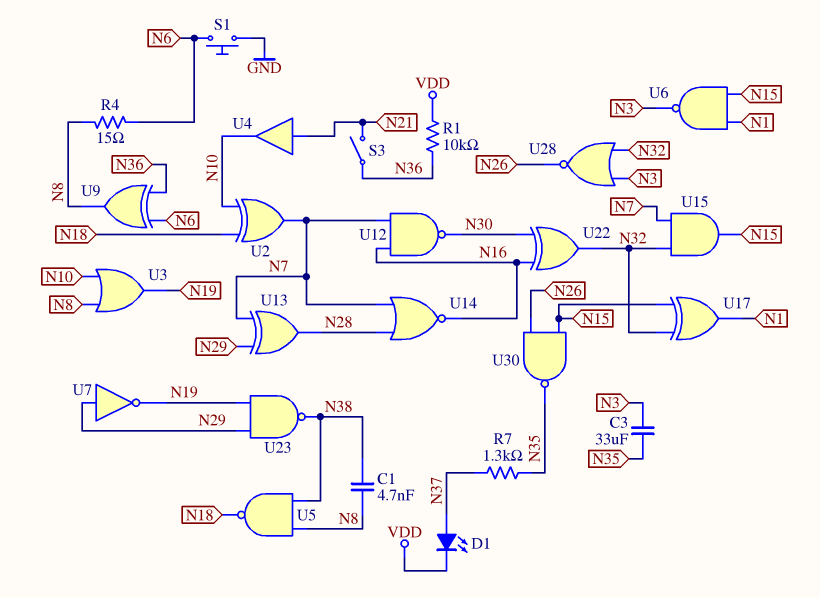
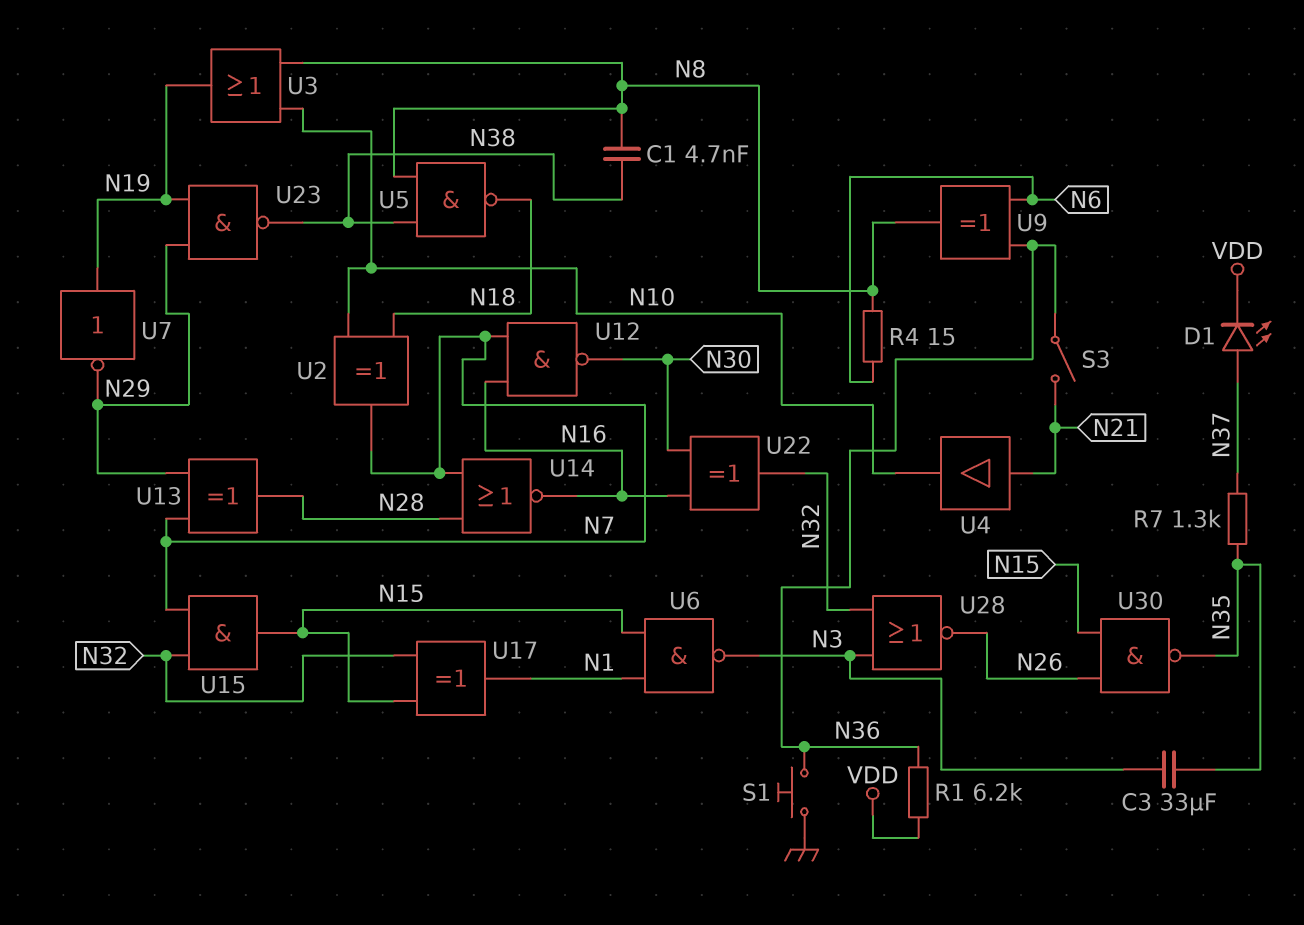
R1: 10k (N36, VDD) -> 6.2k (N36, VDD)
S1: button (GND, N6) -> button (GND, N36)
U7: NOT (in N29, out N19) -> NOT (in N19, out N29)

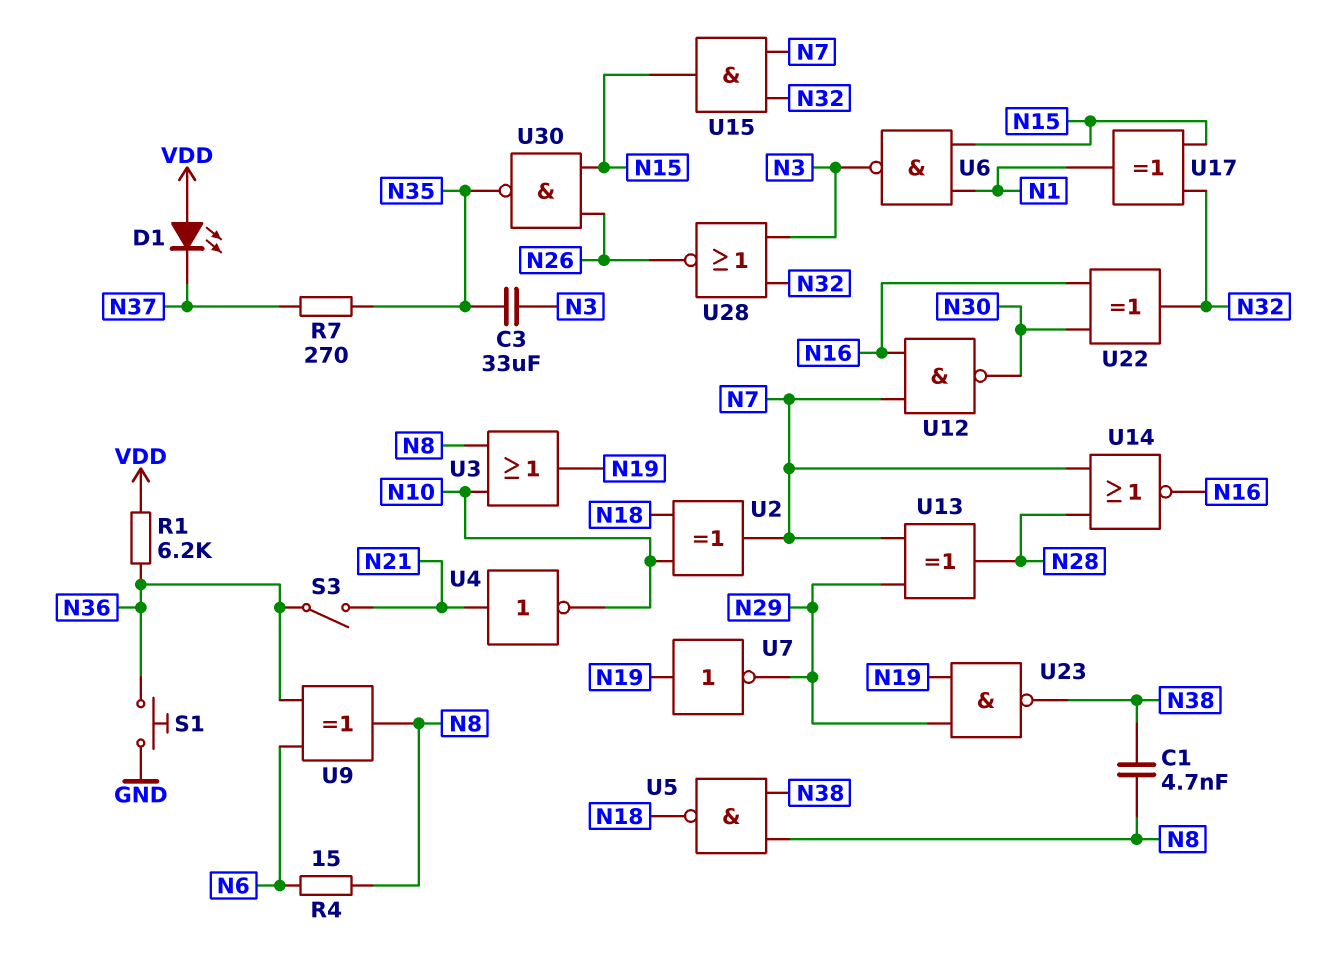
D1: LED (A N37, K VDD) -> LED (A VDD, K N37)
R7: 1.3k (N35, N37) -> 270 (N35, N37)
U4: buffer (in N21, out N10) -> NOT (in N21, out N10)

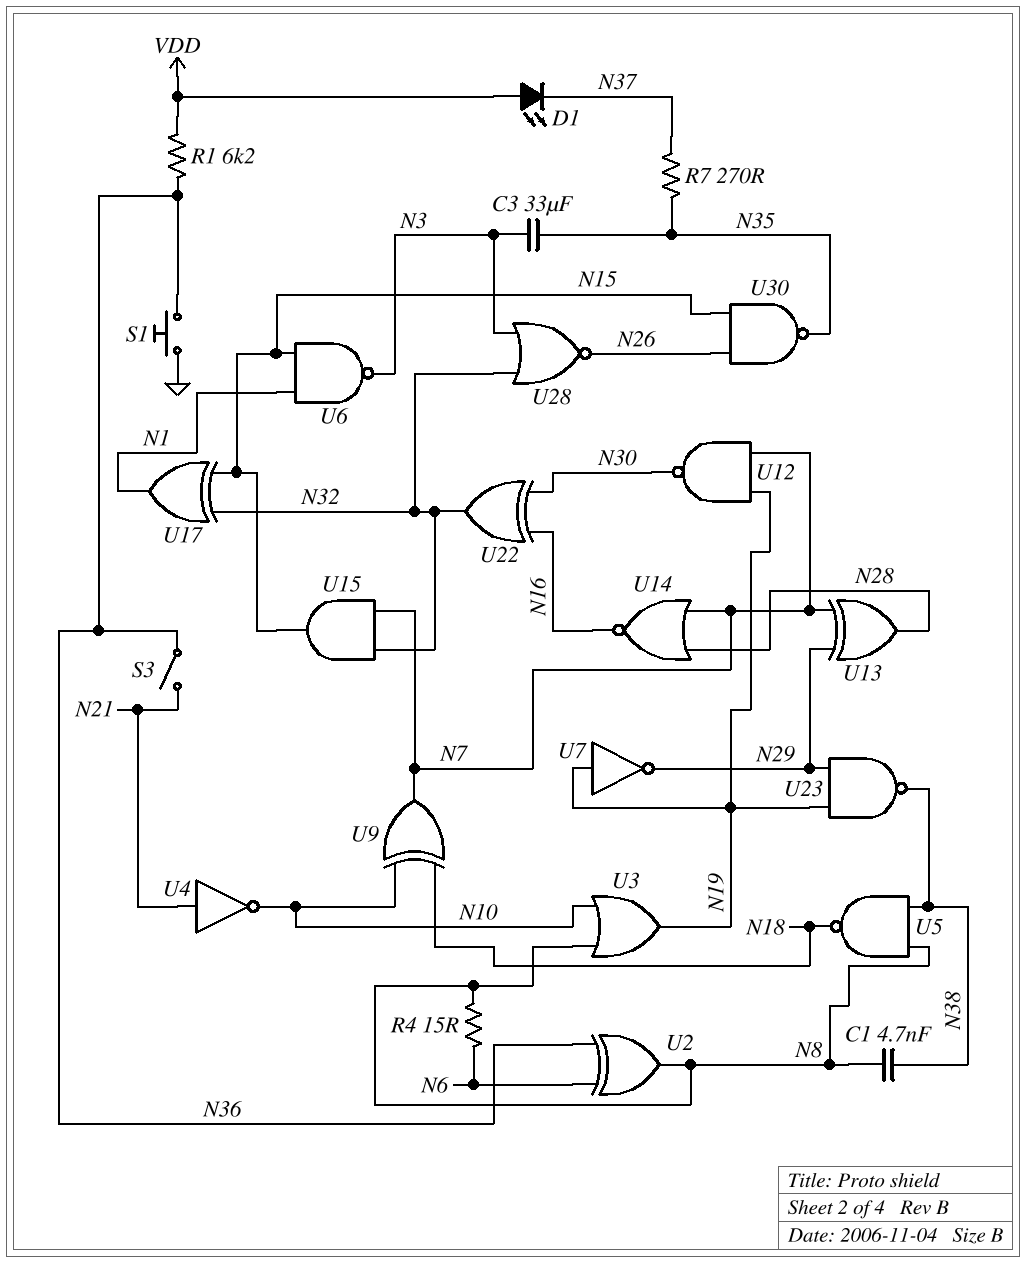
U2: XOR (in N10, in N18, out N7) -> XOR (in N6, in N36, out N8)
U9: XOR (in N6, in N36, out N8) -> XOR (in N10, in N18, out N7)
U12: NAND (in N7, in N16, out N30) -> NAND (in N7, in N19, out N30)

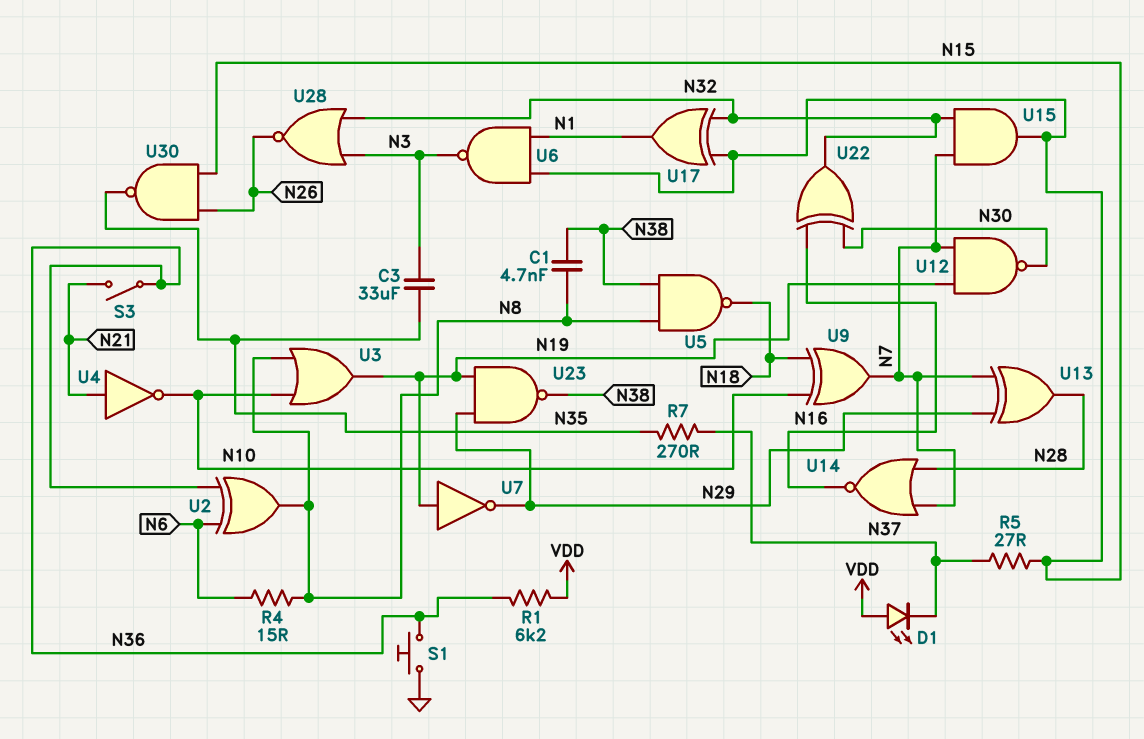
R5: none -> 27 (N15, N37)

